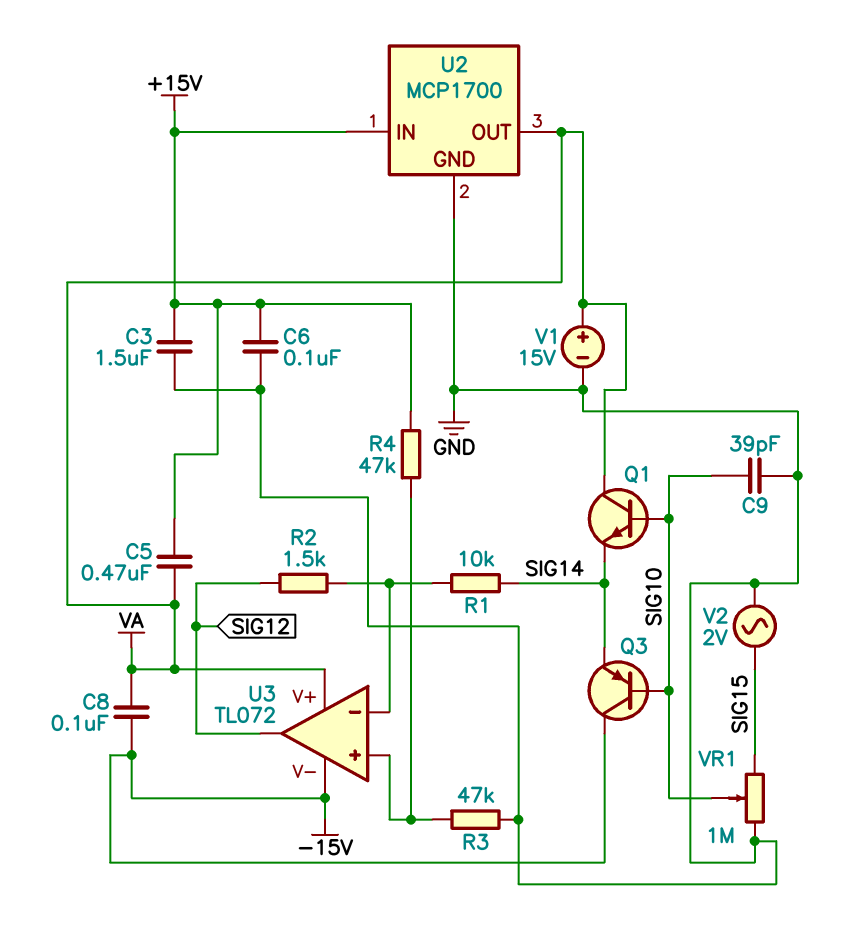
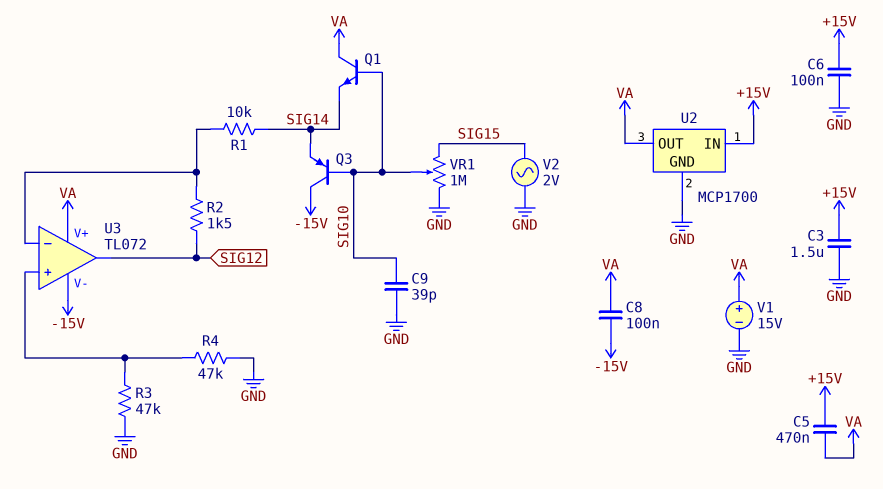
R4: 47k (+15V, U3/in+) -> 47k (GND, U3/in+)

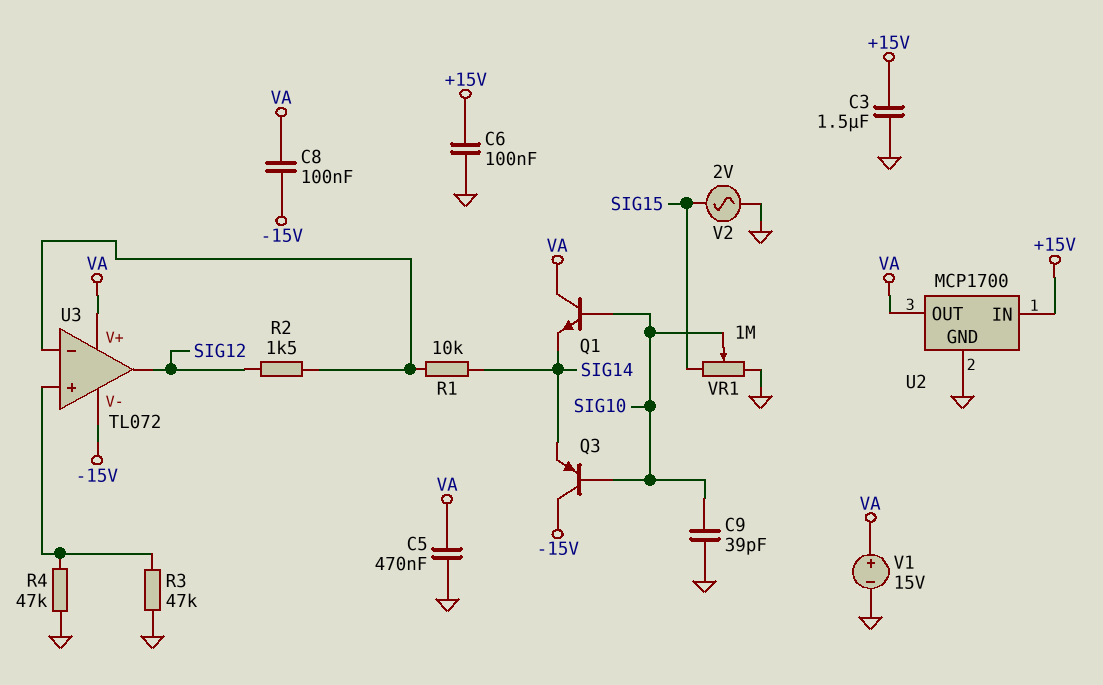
C5: 470nF (+15V, VA) -> 470nF (GND, VA)

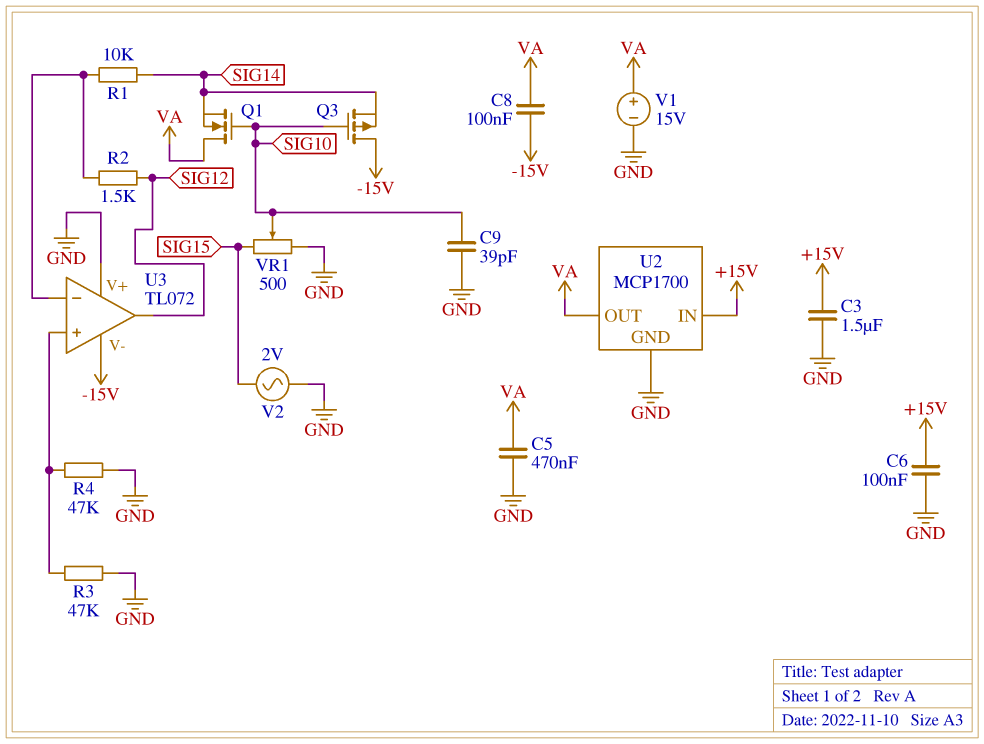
Q1: NPN (B SIG10, C VA, E SIG14) -> NMOS (G SIG10, D VA, S SIG14)
Q3: PNP (B SIG10, C -15V, E SIG14) -> PMOS (G SIG10, D -15V, S SIG14)
U3 pin V+: VA -> GND
VR1: 1M (GND, SIG15, wiper SIG10) -> 500 (GND, SIG15, wiper SIG10)

